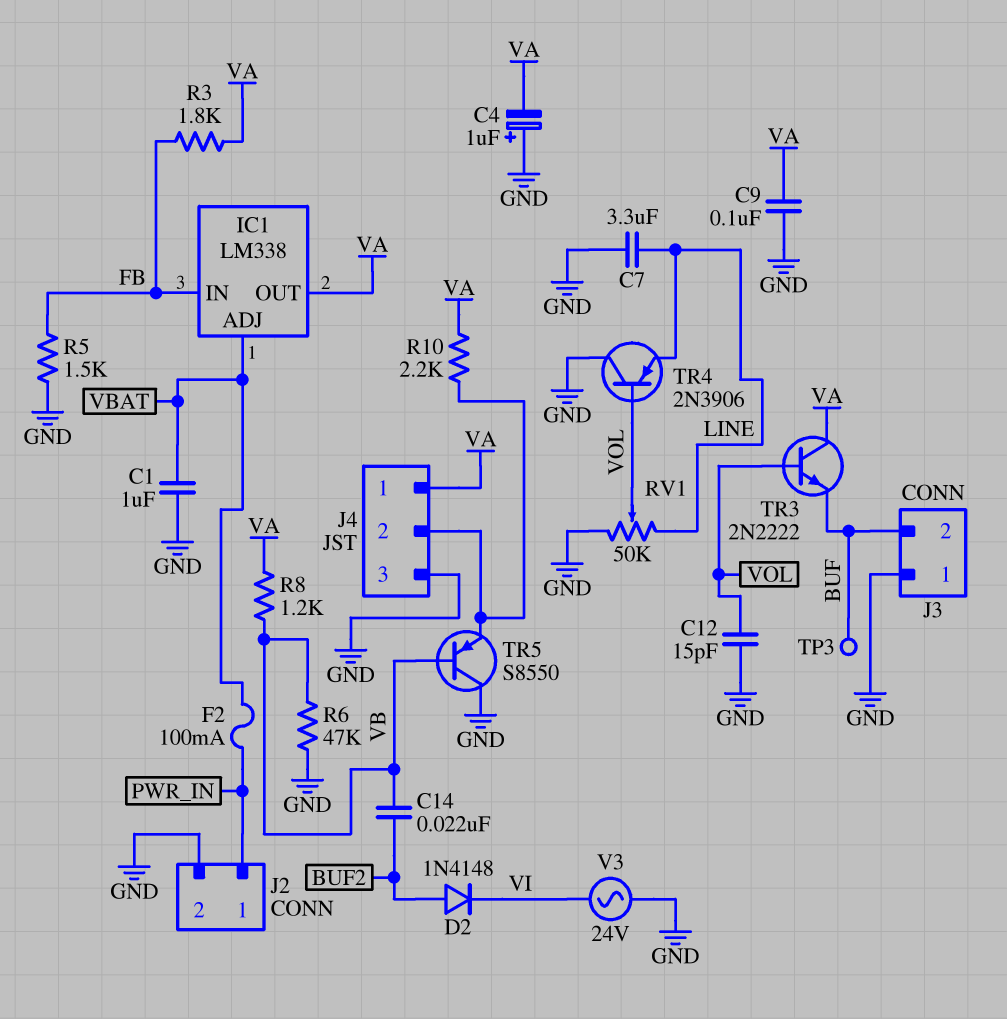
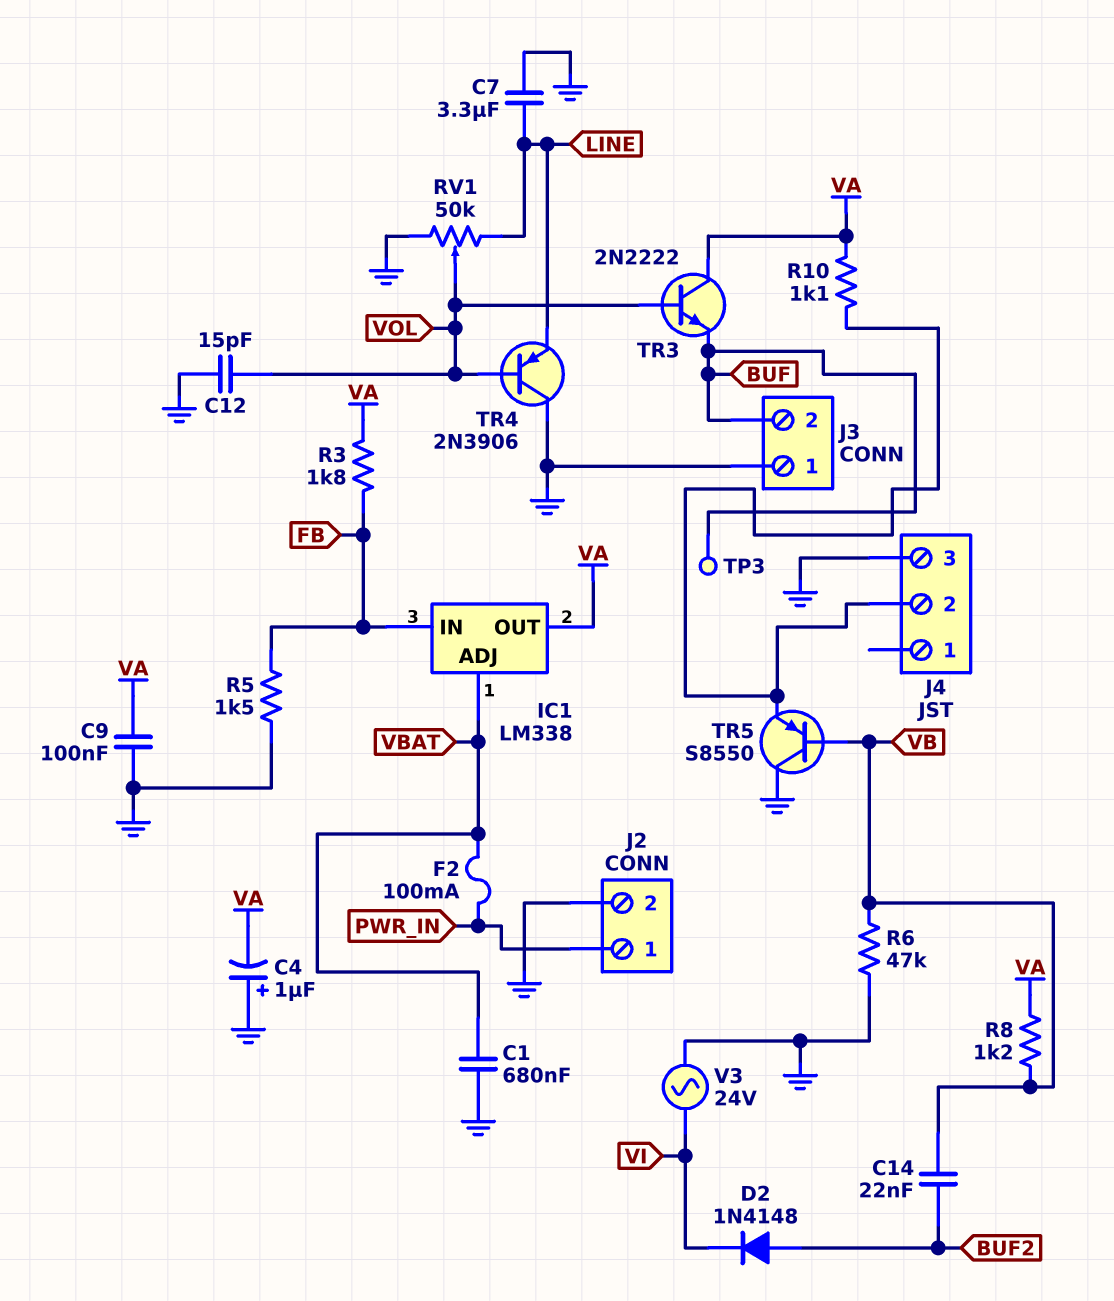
C1: 1uF (GND, VBAT) -> 680nF (GND, VBAT)
J4 pin 1: VA -> none
R10: 2.2k (J4/2, VA) -> 1.1k (J4/2, VA)

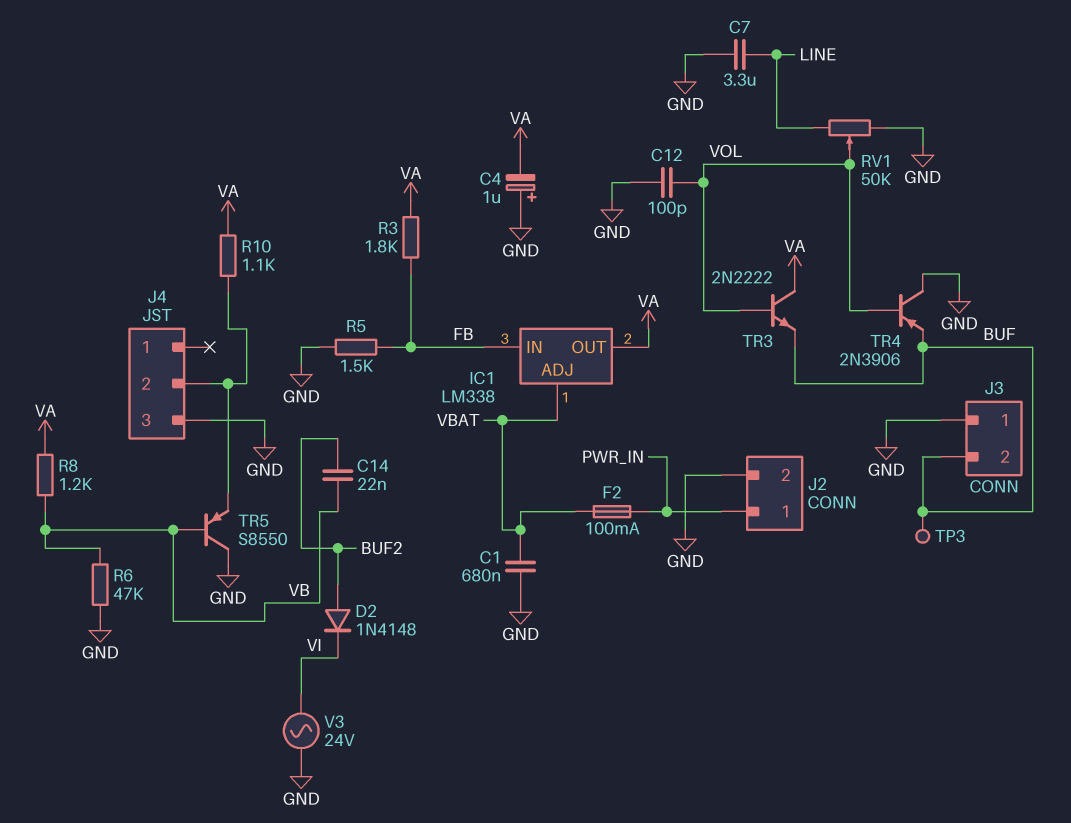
C9: 100nF (GND, VA) -> none
C12: 15pF (GND, VOL) -> 100pF (GND, VOL)
TR4: PNP 2N3906 (B VOL, C GND, E LINE) -> PNP 2N3906 (B VOL, C GND, E BUF)

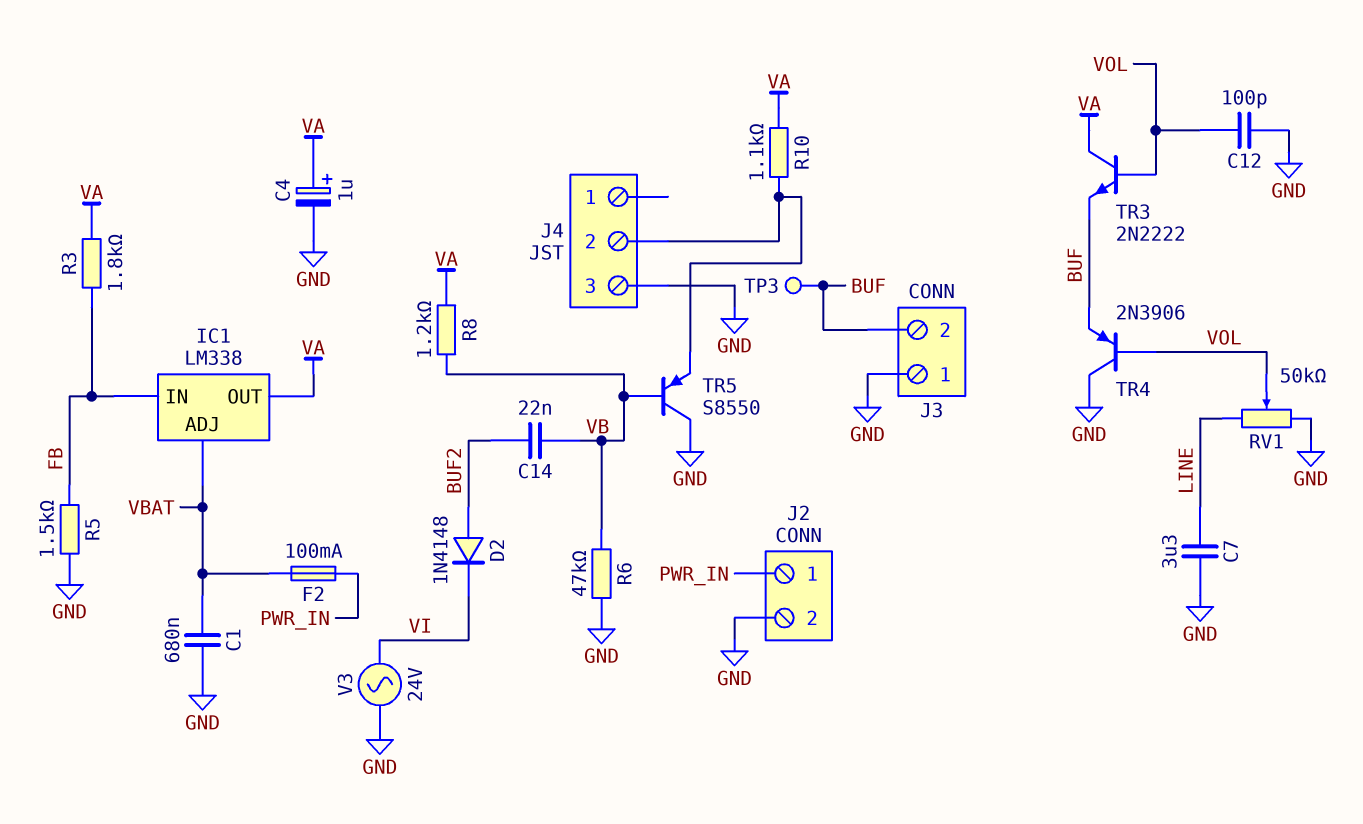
C4: 1uF (plus GND, minus VA) -> 1uF (plus VA, minus GND)

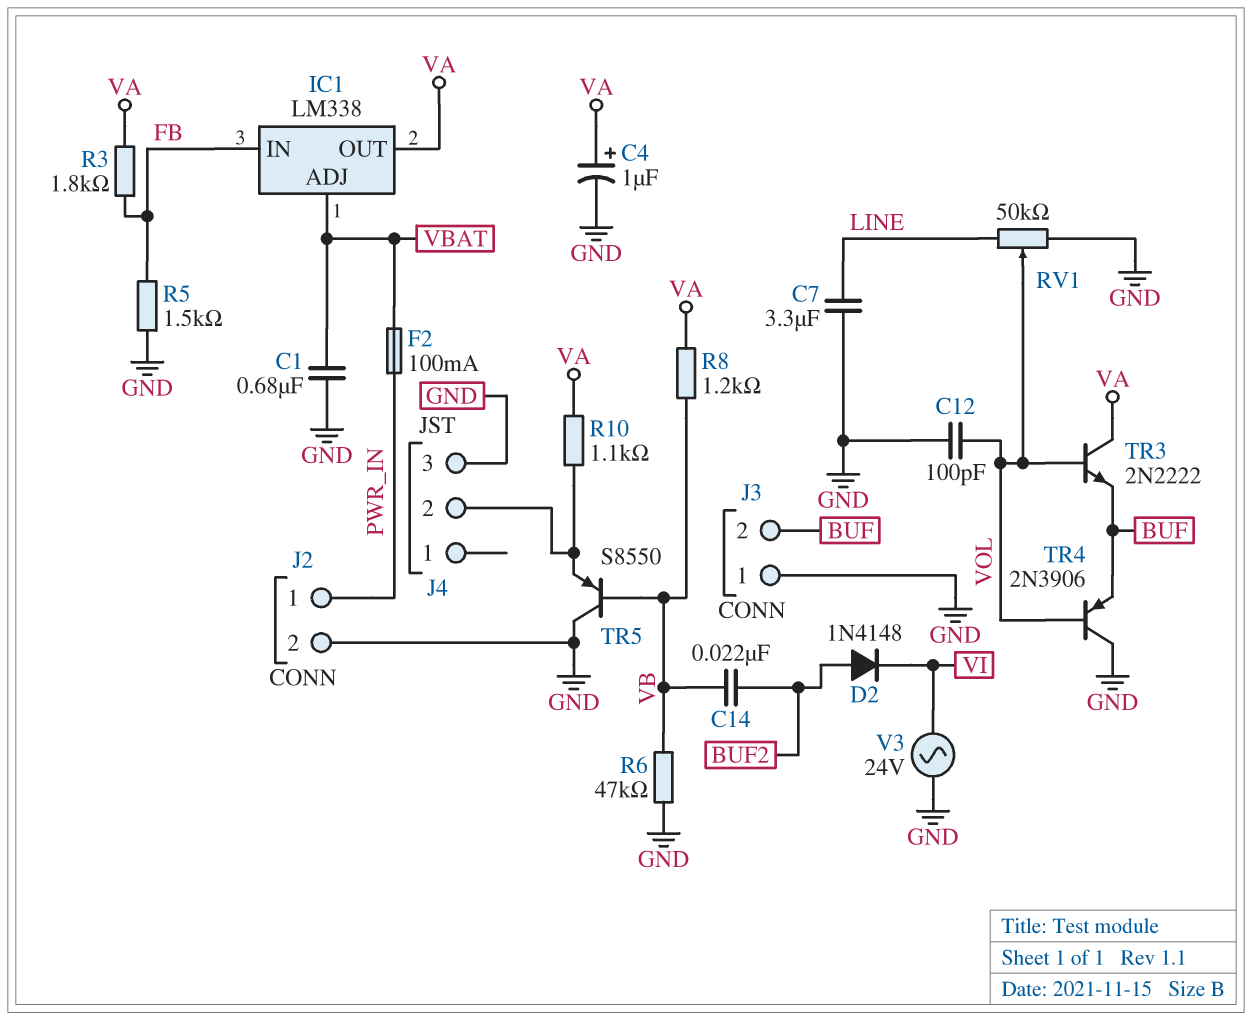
TP3: test point (BUF) -> none

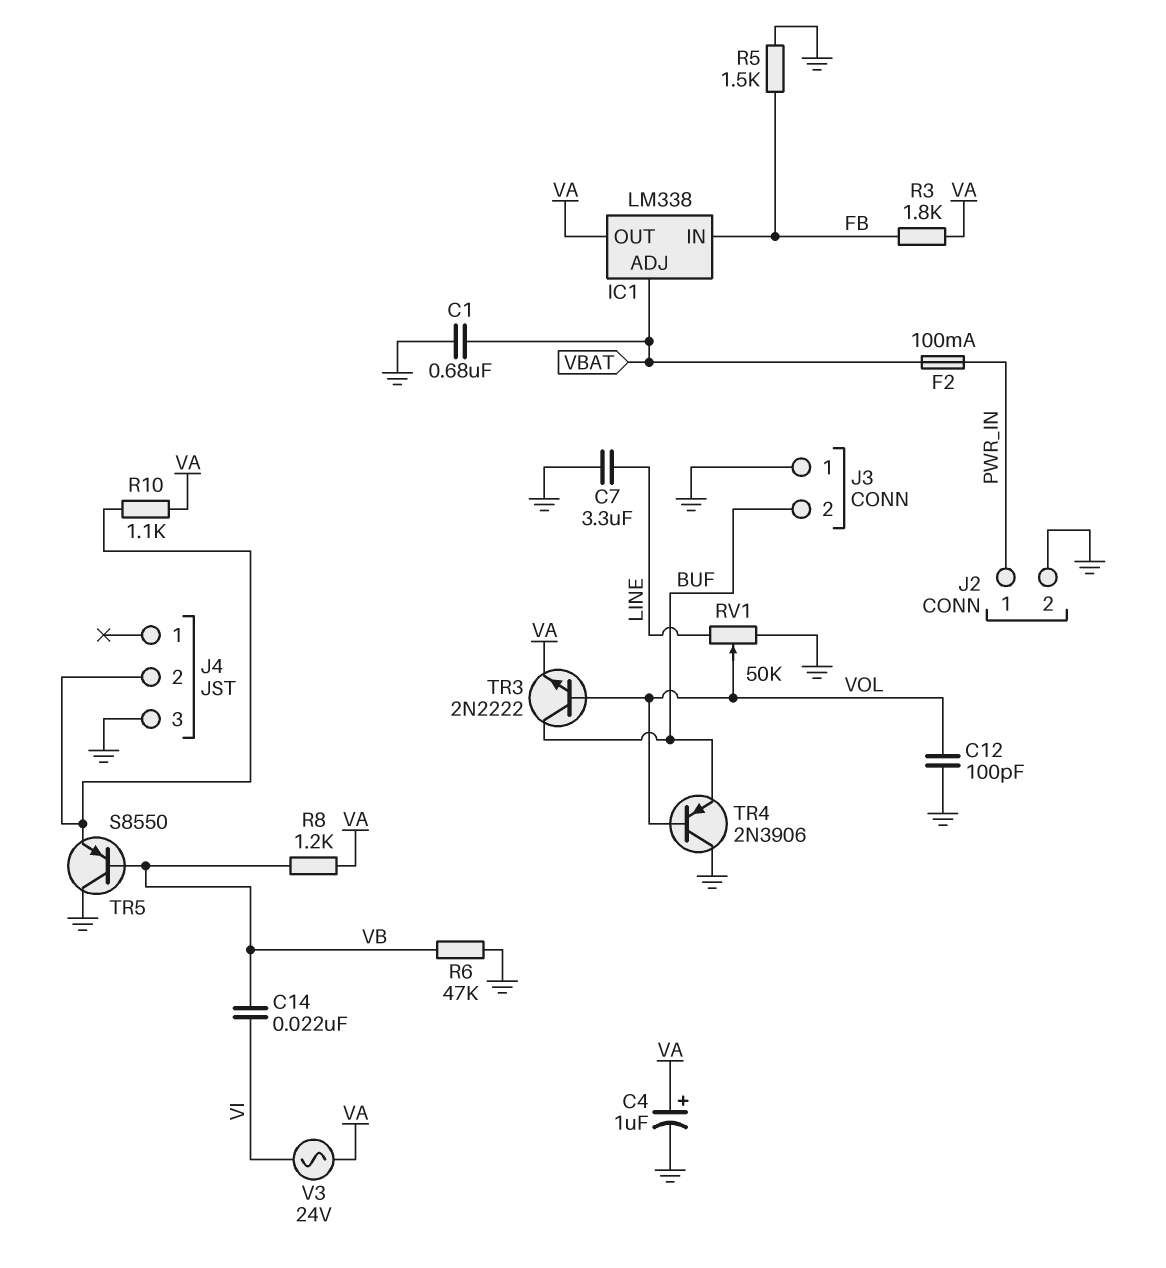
C14: 22nF (BUF2, VB) -> 22nF (VB, VI)
D2: diode 1N4148 (A BUF2, K VI) -> none
TR3: NPN 2N2222 (B VOL, C VA, E BUF) -> NPN 2N2222 (B VOL, C BUF, E VA)
V3: AC 24V (GND, VI) -> AC 24V (VA, VI)

